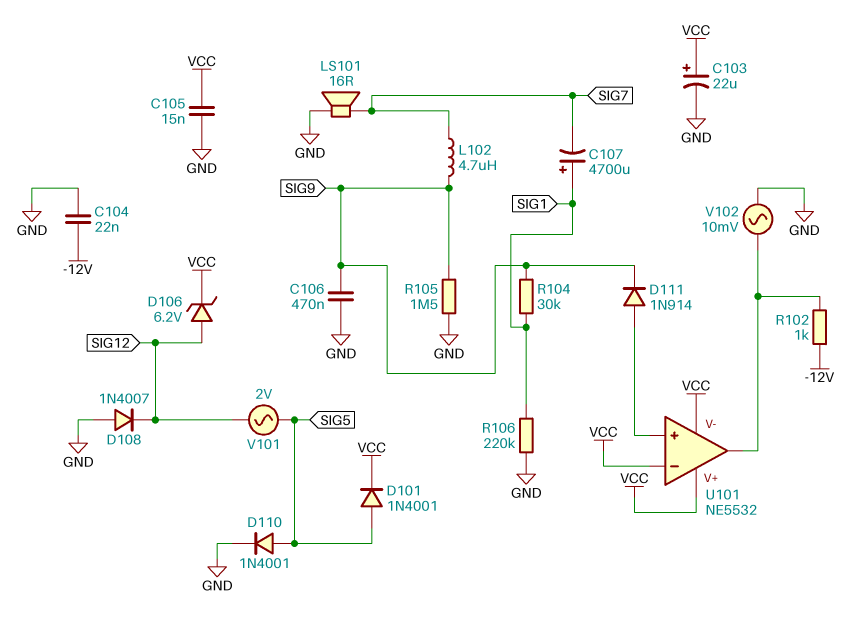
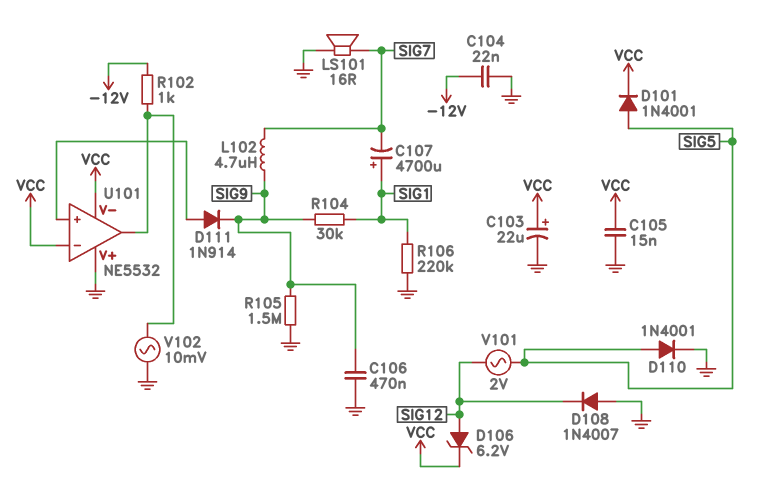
U101 pin V+: VCC -> GND

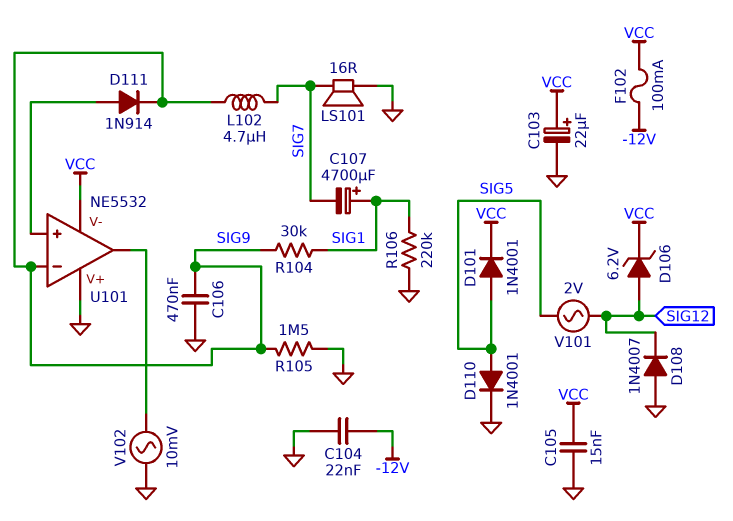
F102: none -> 100mA (-12V, VCC)
R102: 1k (-12V, U101/out) -> none
U101 pin in-: VCC -> SIG9

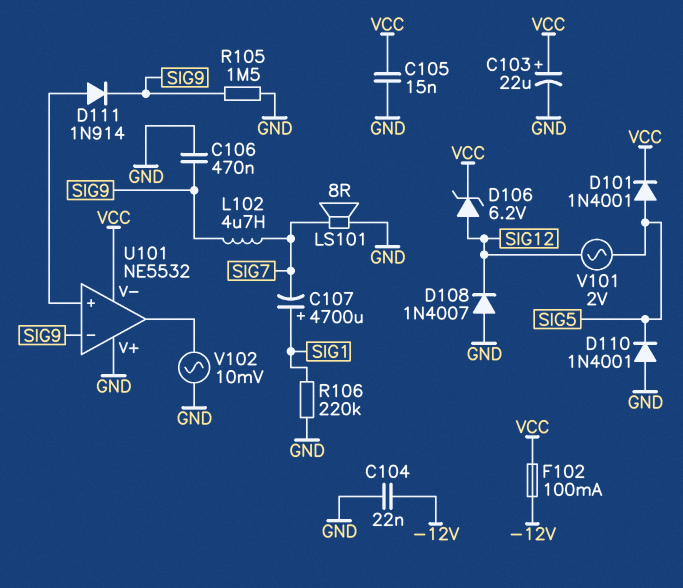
D110: diode 1N4001 (A SIG5, K GND) -> diode 1N4001 (A GND, K SIG5)
LS101: speaker 16R (GND, SIG7) -> speaker 8R (GND, SIG7)
R104: 30k (SIG1, SIG9) -> none

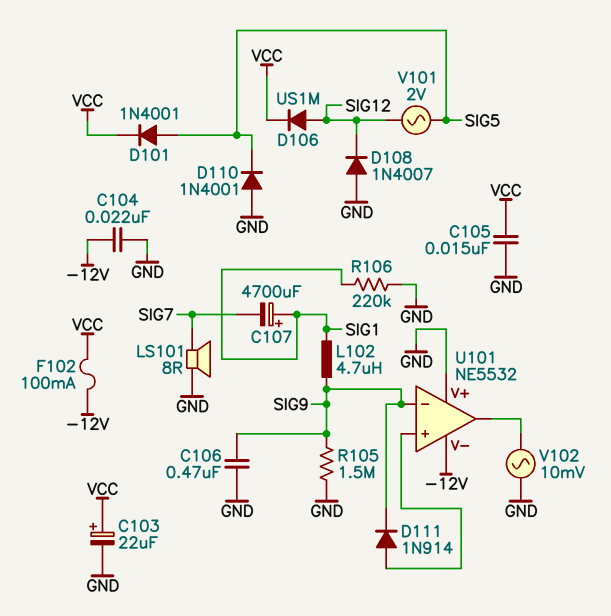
D106: zener 6.2V (A SIG12, K VCC) -> diode US1M (A SIG12, K VCC)
L102: 4.7uH (SIG7, SIG9) -> 4.7uH (SIG1, SIG9)
U101 pin V-: VCC -> -12V

